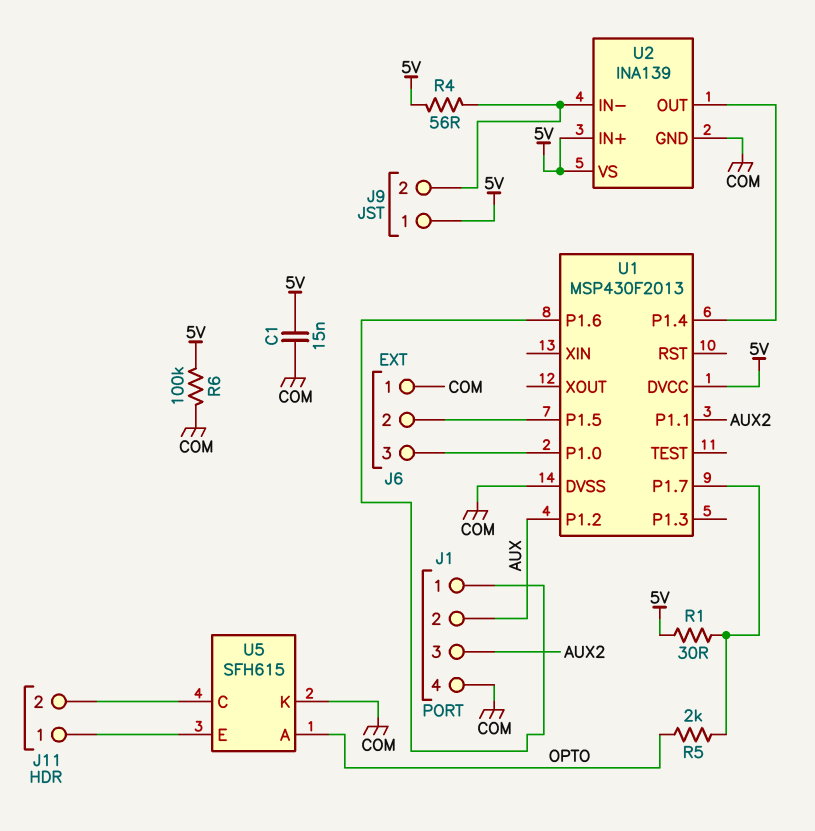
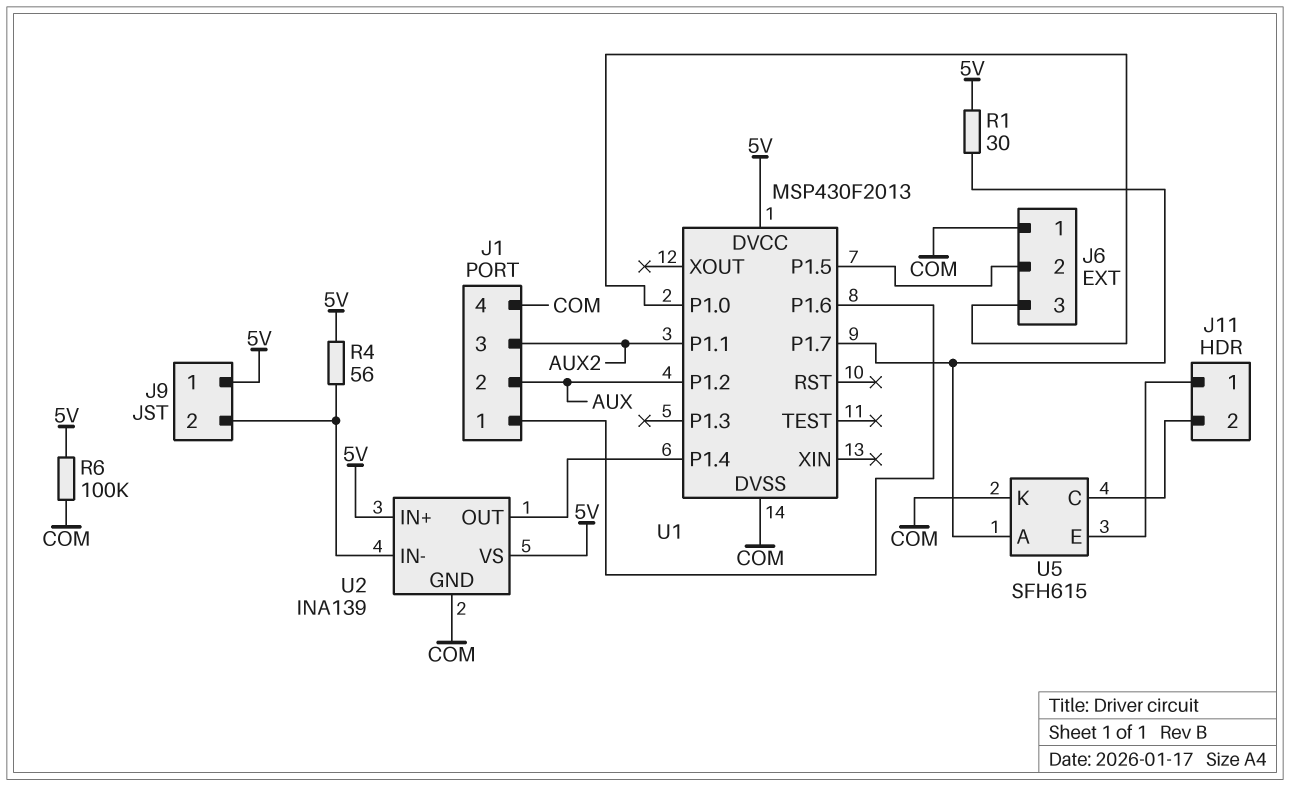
C1: 15nF (5V, COM) -> none
R5: 2k (OPTO, U1/P1.7) -> none
U5 pin A: OPTO -> U1/P1.7

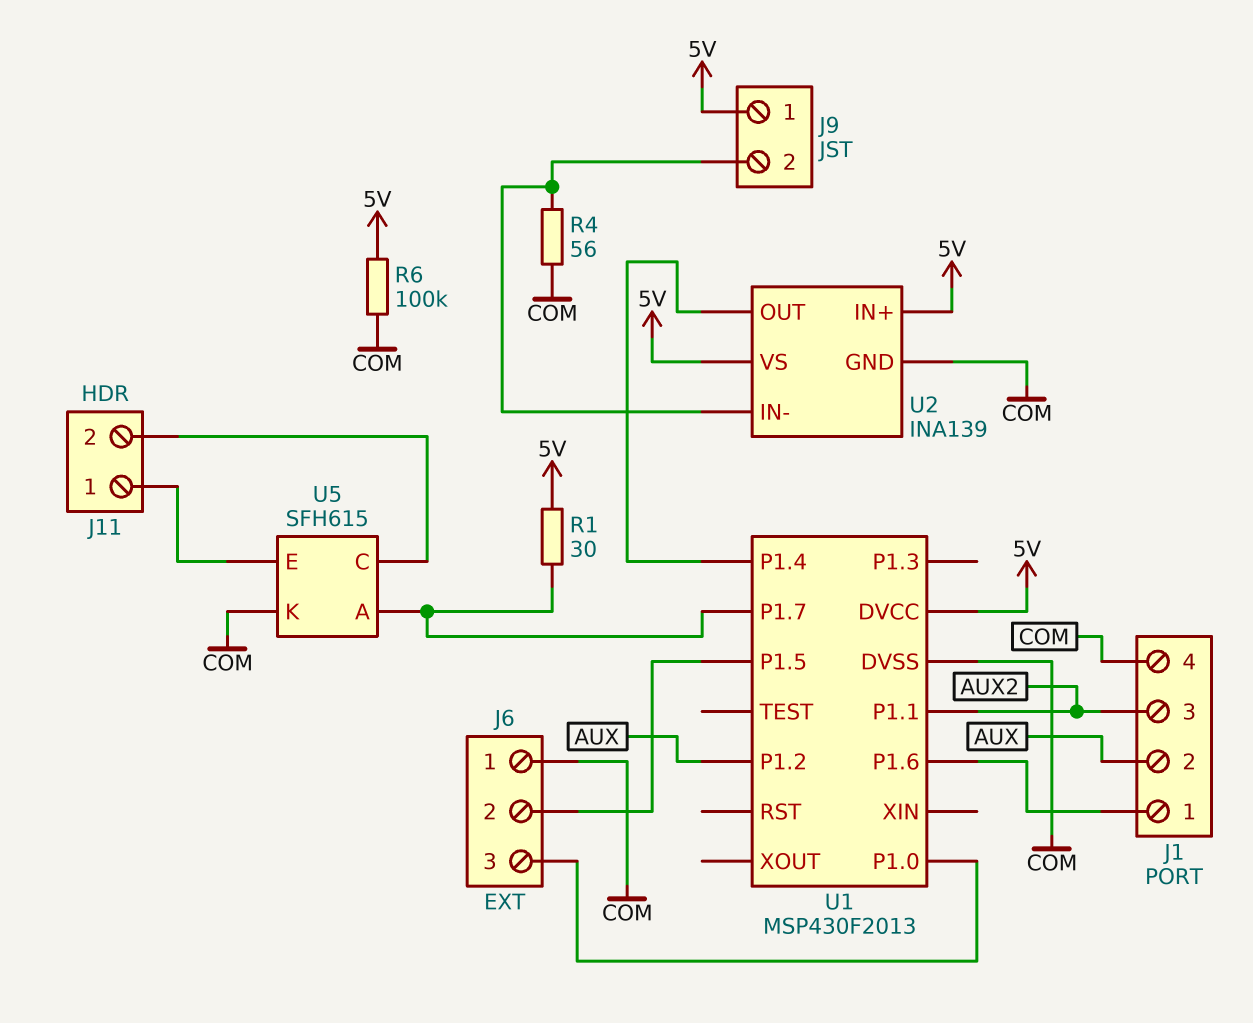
R4: 56 (5V, J9/2) -> 56 (COM, J9/2)

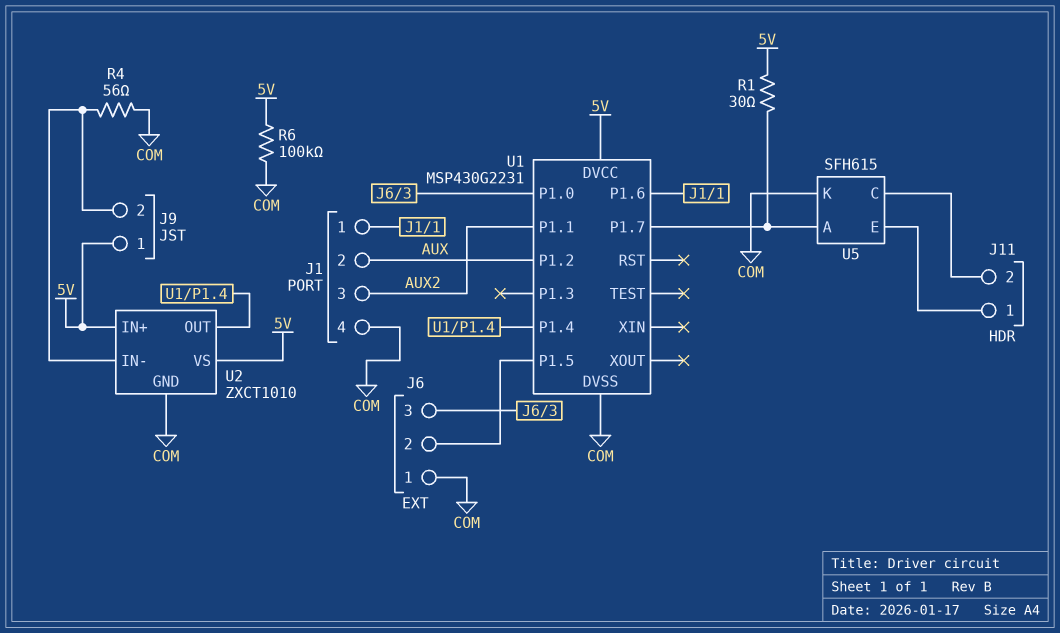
U1: MSP430F2013 -> MSP430G2231
U2: INA139 -> ZXCT1010

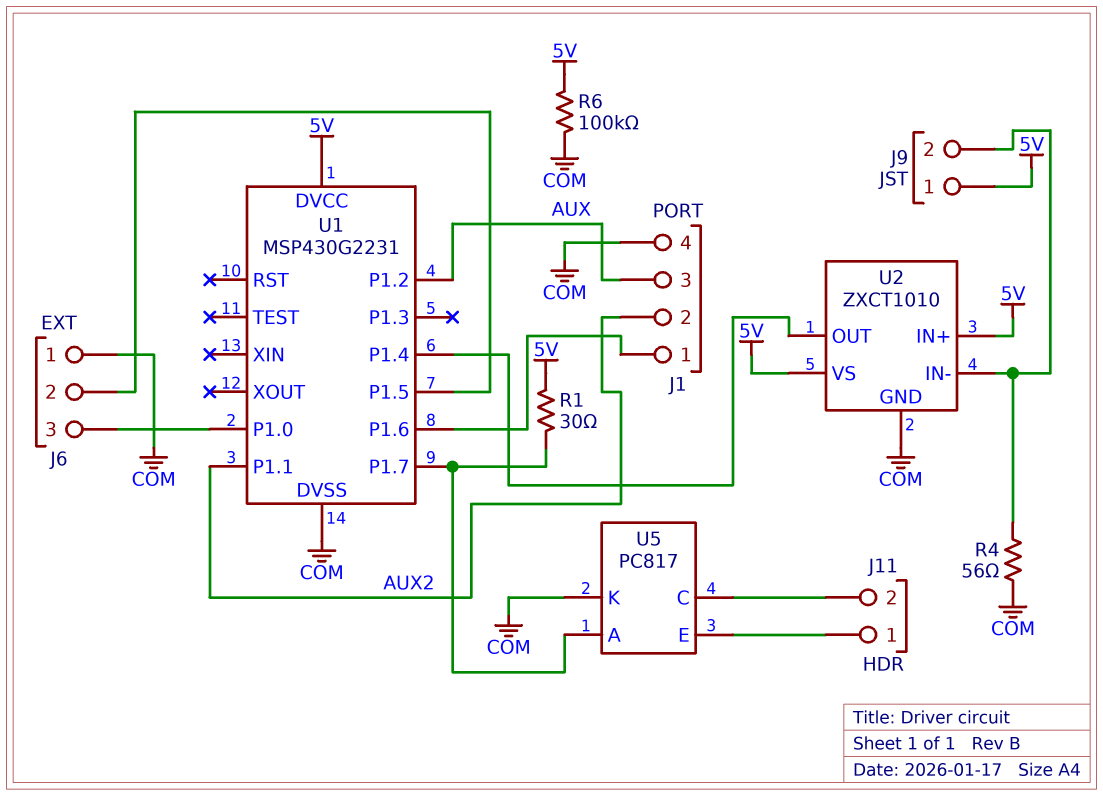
J1 pin 2: AUX -> AUX2
J1 pin 3: AUX2 -> AUX
U5: SFH615 -> PC817

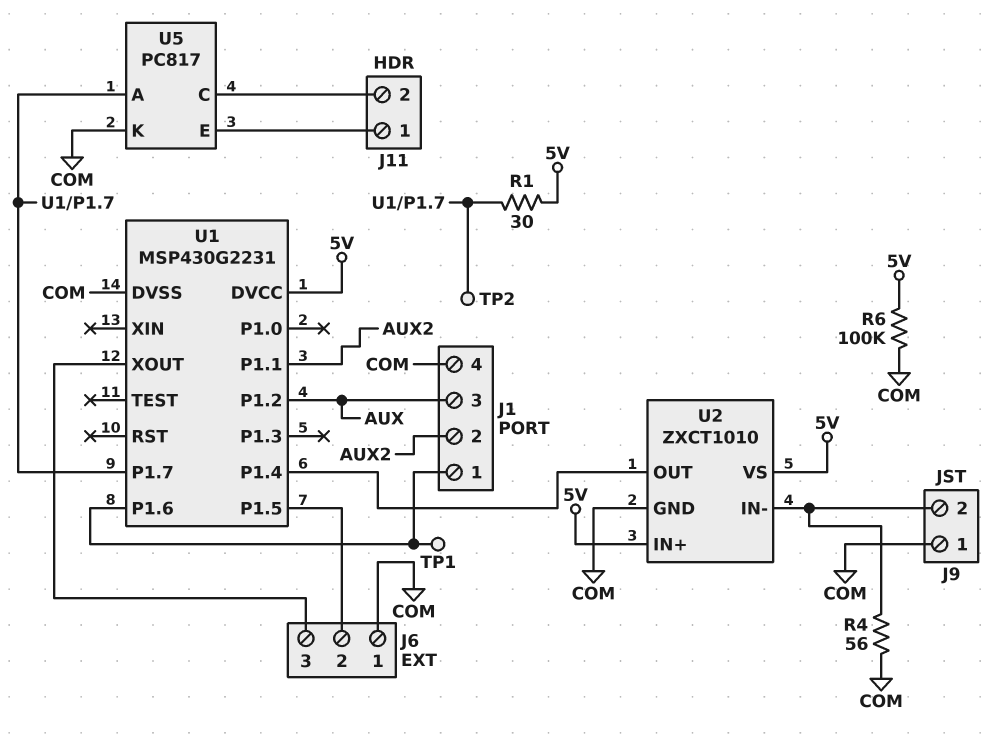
J9 pin 1: 5V -> COM
TP1: none -> test point (J1/1)
TP2: none -> test point (U1/P1.7)
U1 pin P1.0: J6/3 -> none
U1 pin XOUT: none -> J6/3

